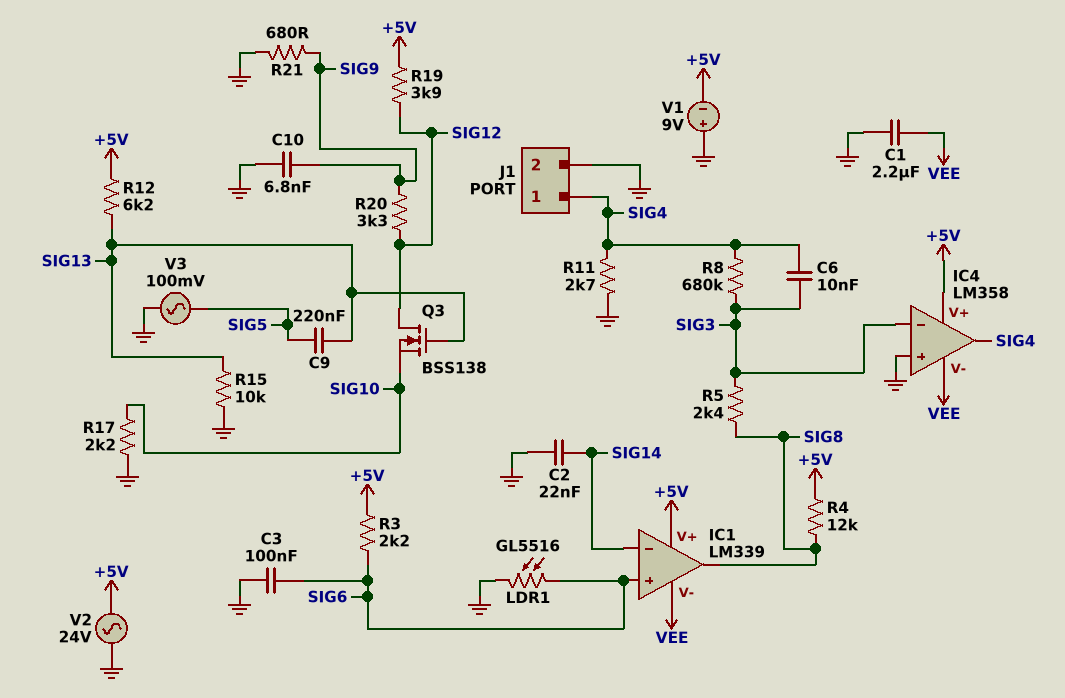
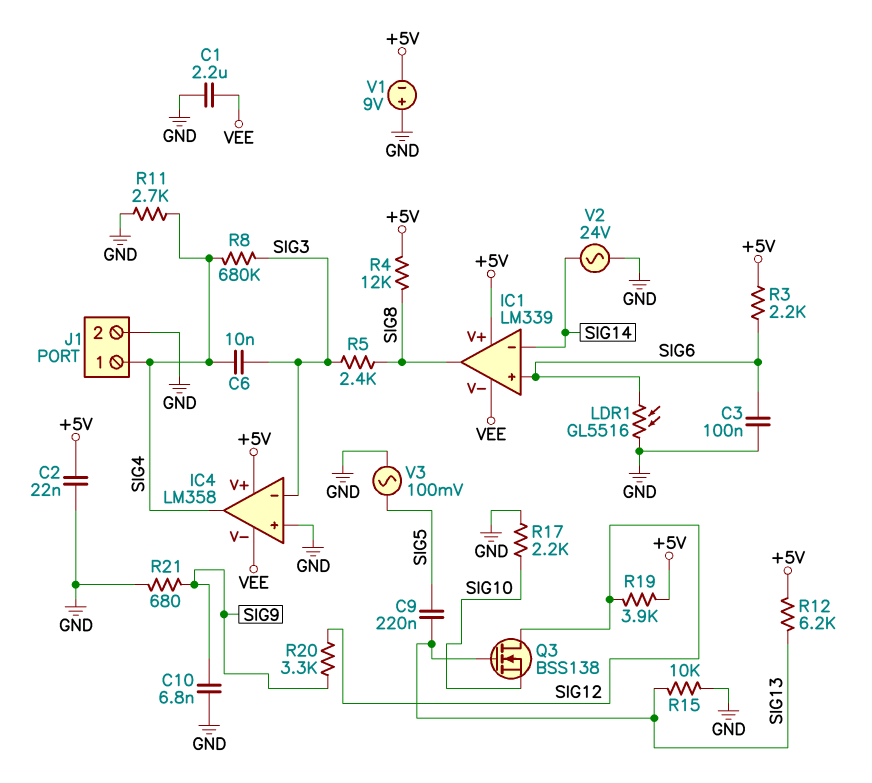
C2: 22nF (GND, SIG14) -> 22nF (+5V, GND)
V2: AC 24V (+5V, GND) -> AC 24V (GND, SIG14)

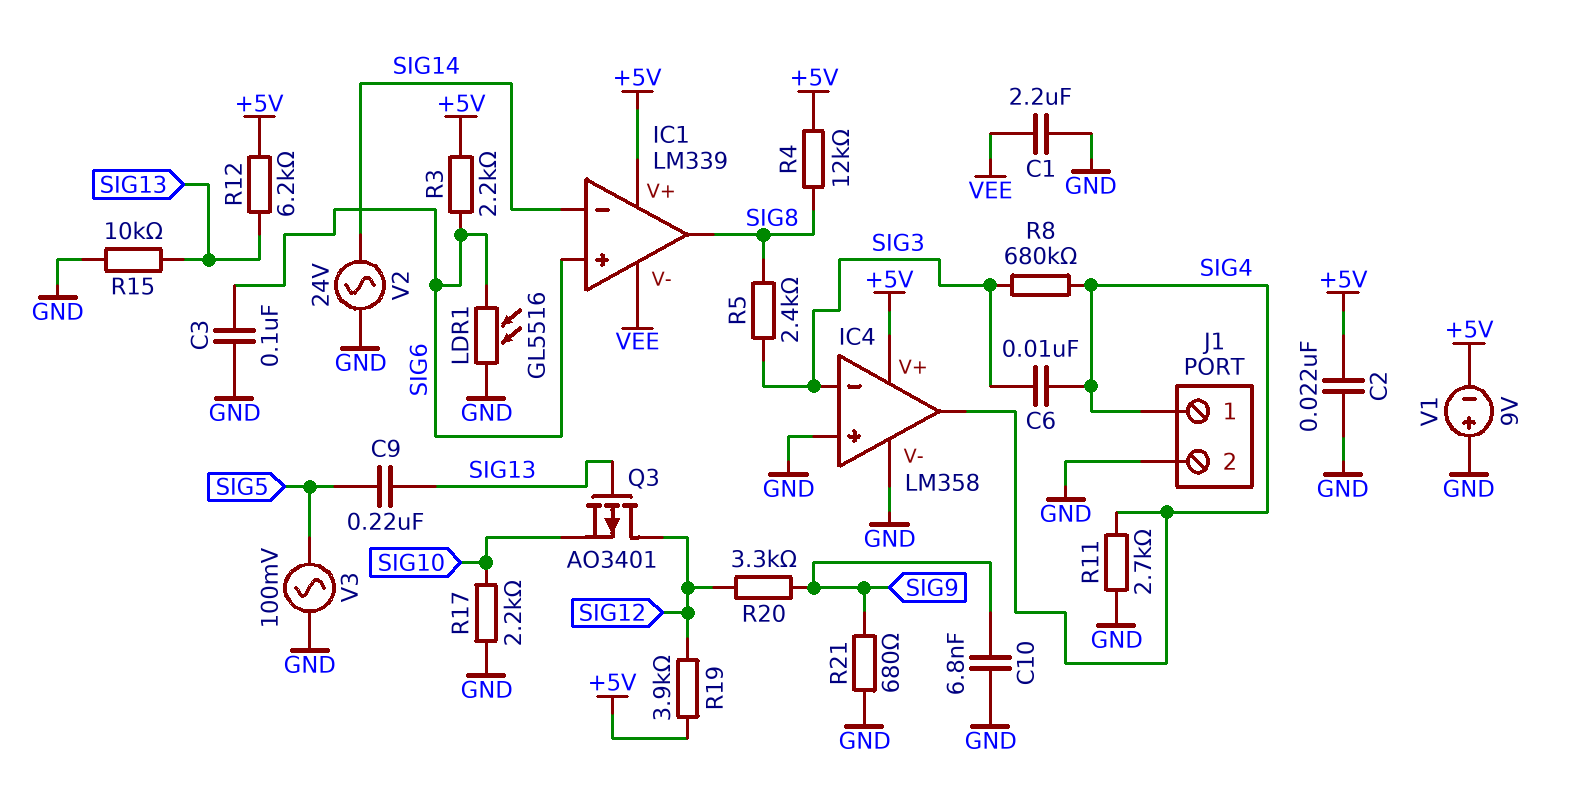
IC4 pin V-: VEE -> GND
Q3: NMOS BSS138 (G SIG13, D SIG12, S SIG10) -> PMOS AO3401 (G SIG13, D SIG12, S SIG10)

